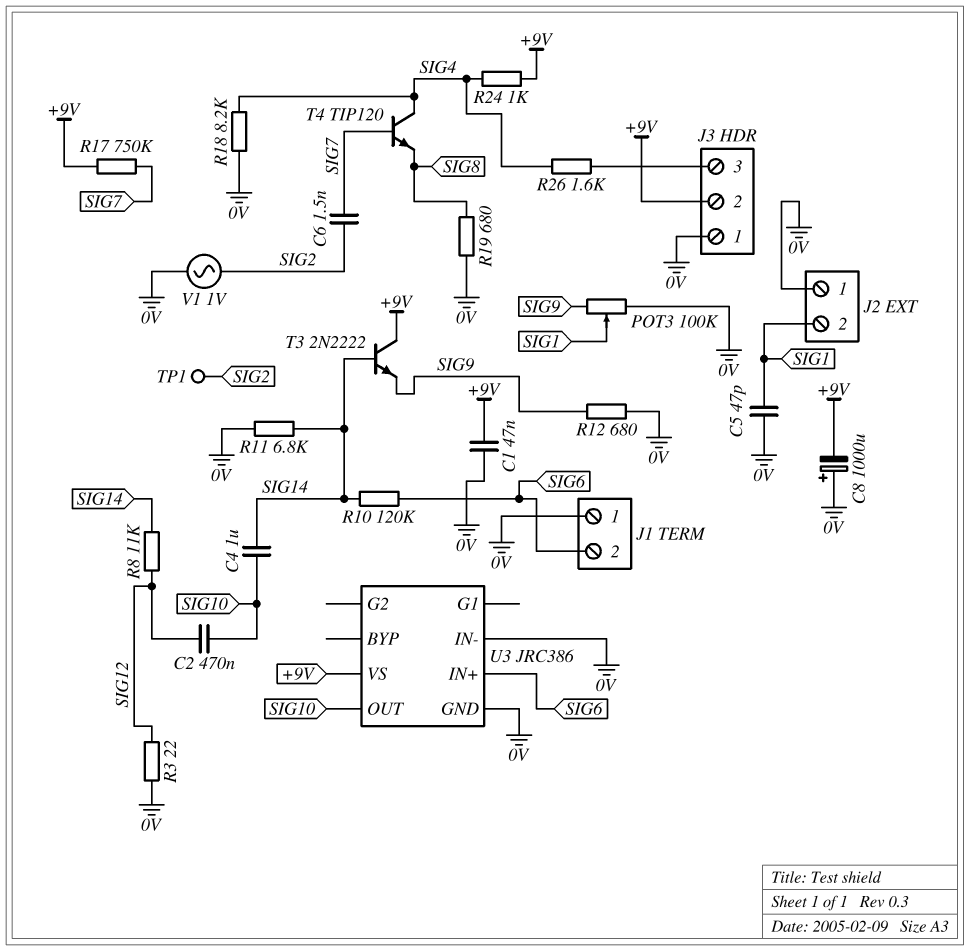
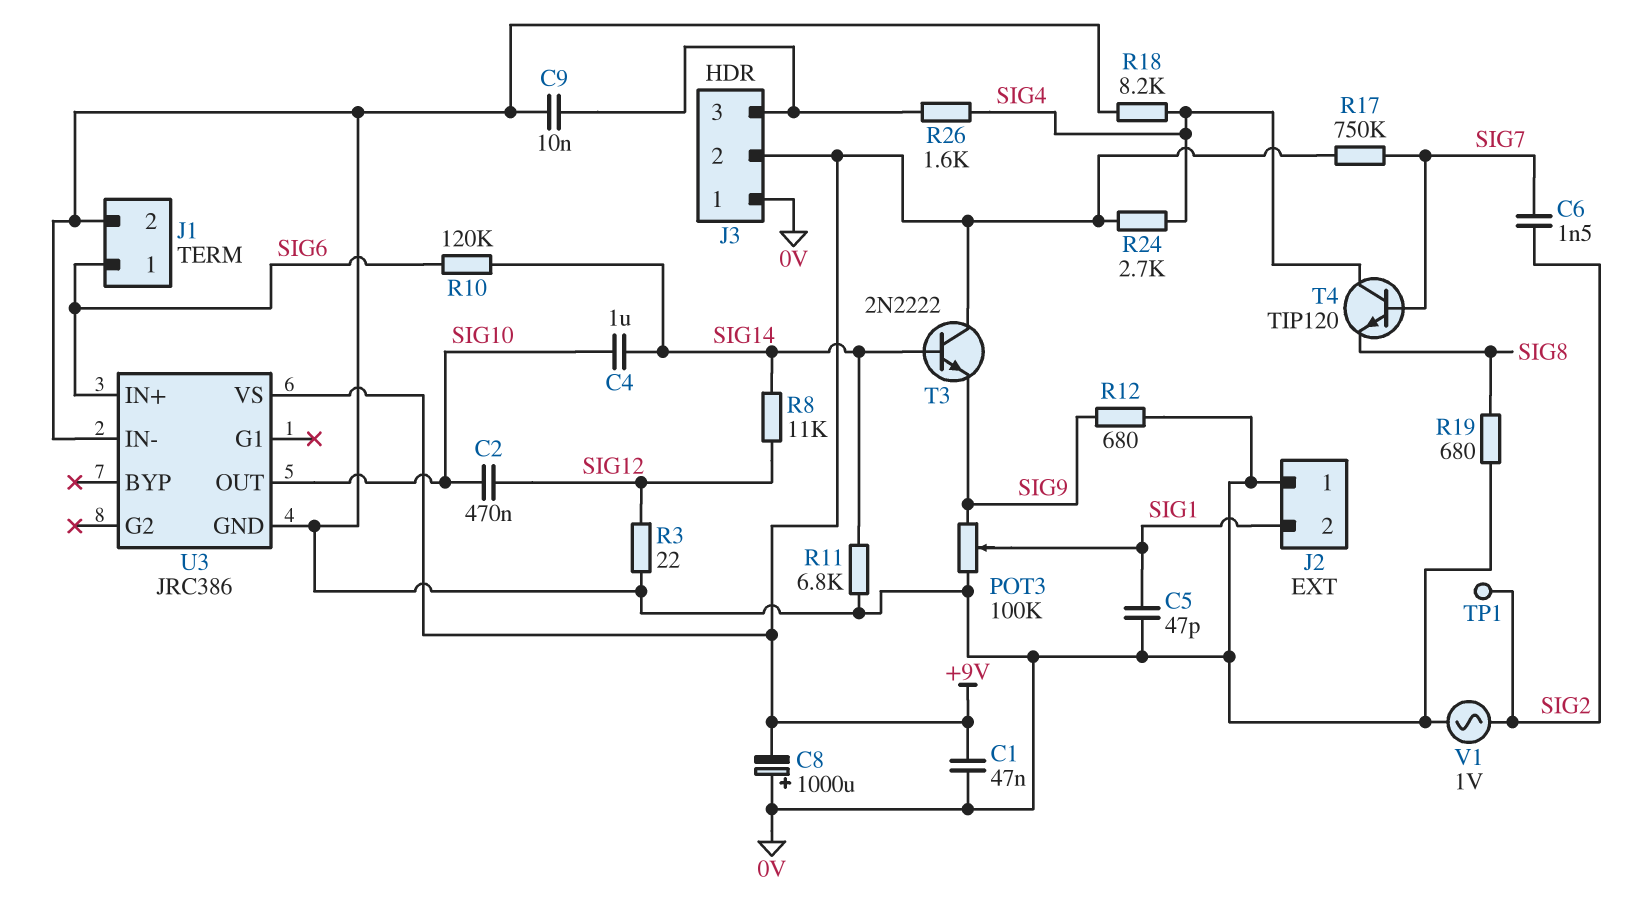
C9: none -> 10nF (0V, J3/3)
J1 pin 1: 0V -> SIG6
J1 pin 2: SIG6 -> 0V
R24: 1k (+9V, SIG4) -> 2.7k (+9V, SIG4)

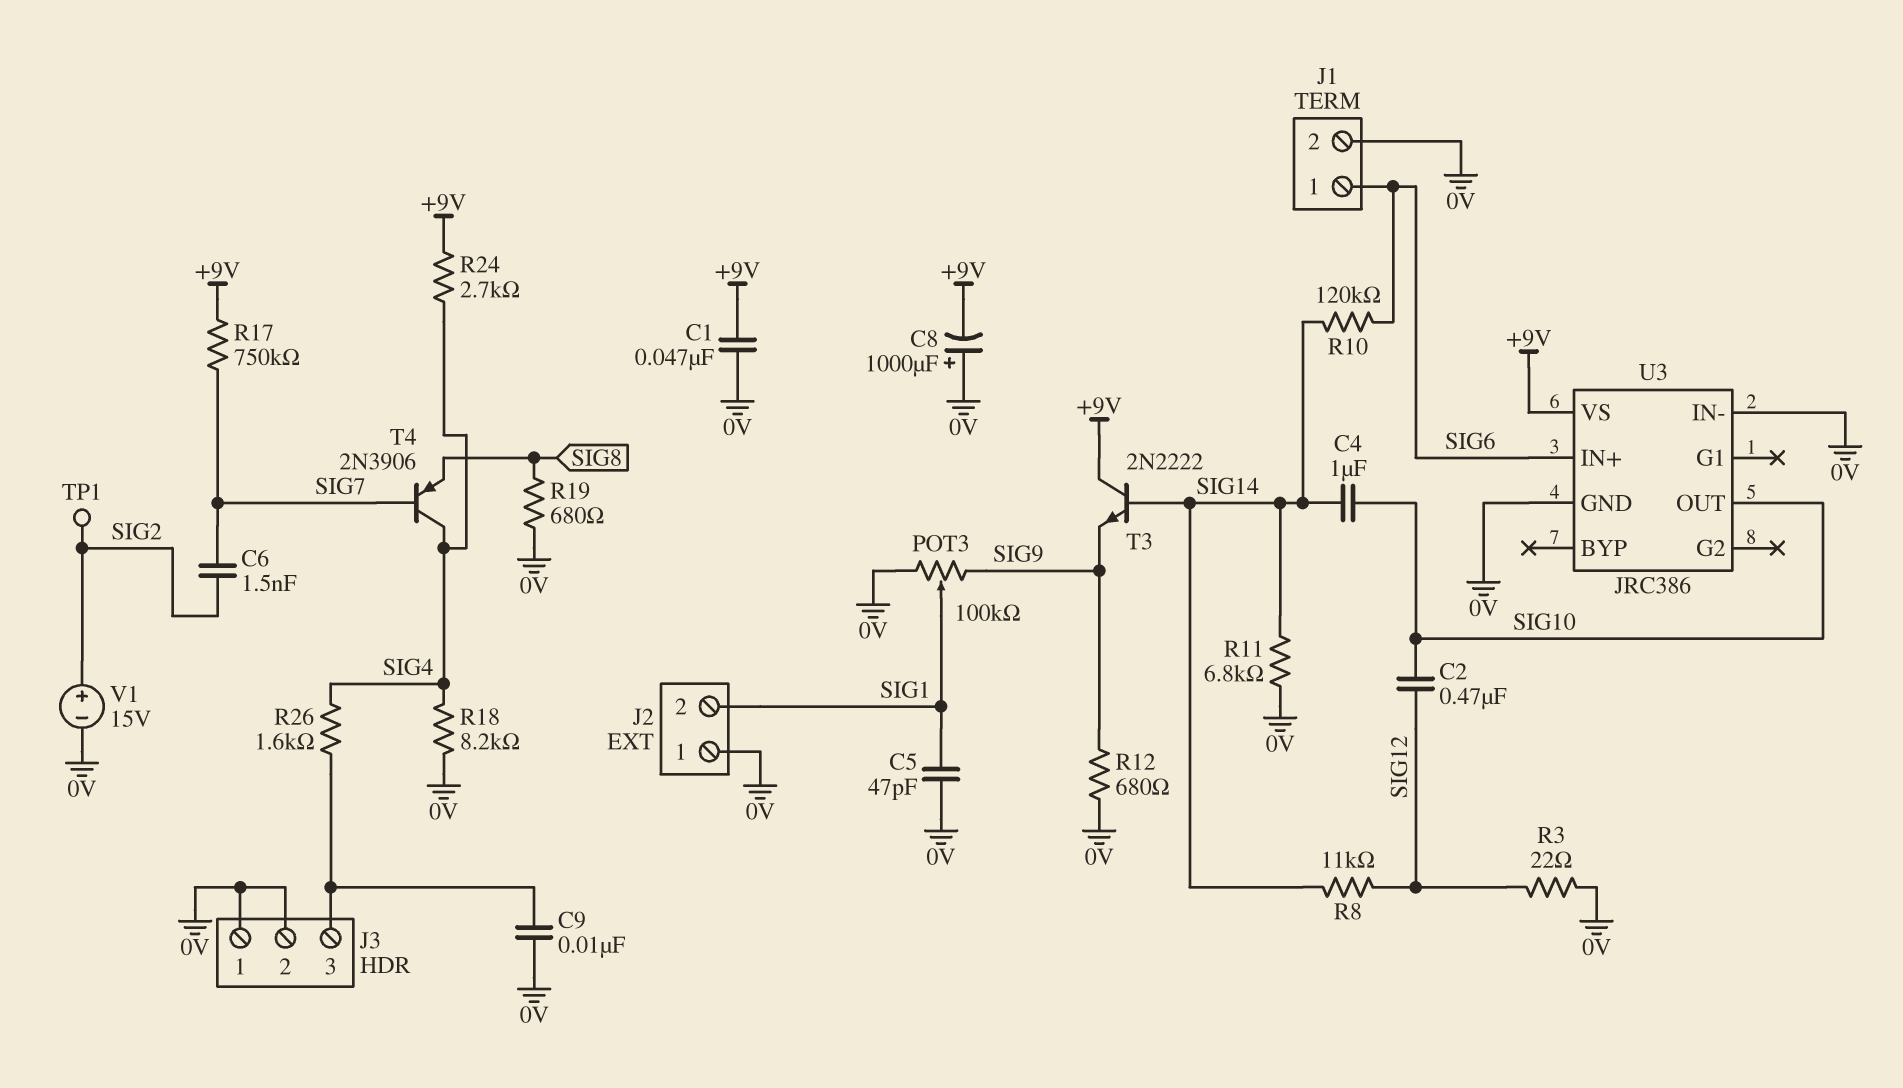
J3 pin 2: +9V -> 0V
T4: NPN TIP120 (B SIG7, C SIG4, E SIG8) -> PNP 2N3906 (B SIG7, C SIG4, E SIG8)
V1: AC 1V (0V, SIG2) -> 15V (plus SIG2, minus 0V)

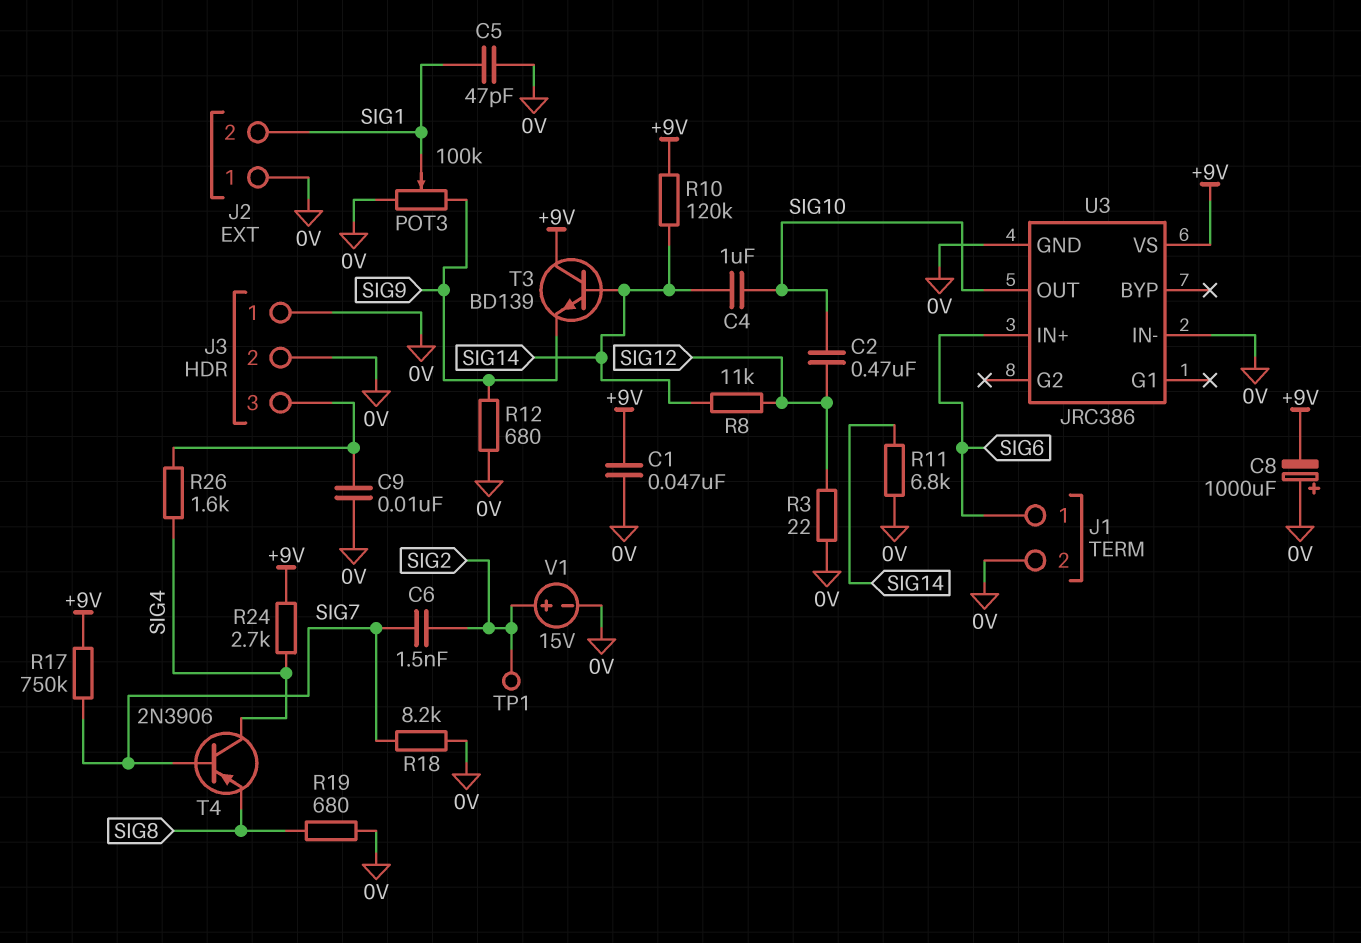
R10: 120k (SIG6, SIG14) -> 120k (+9V, SIG14)
R18: 8.2k (0V, SIG4) -> 8.2k (0V, SIG7)
T3: NPN 2N2222 (B SIG14, C +9V, E SIG9) -> NPN BD139 (B SIG14, C +9V, E SIG9)

